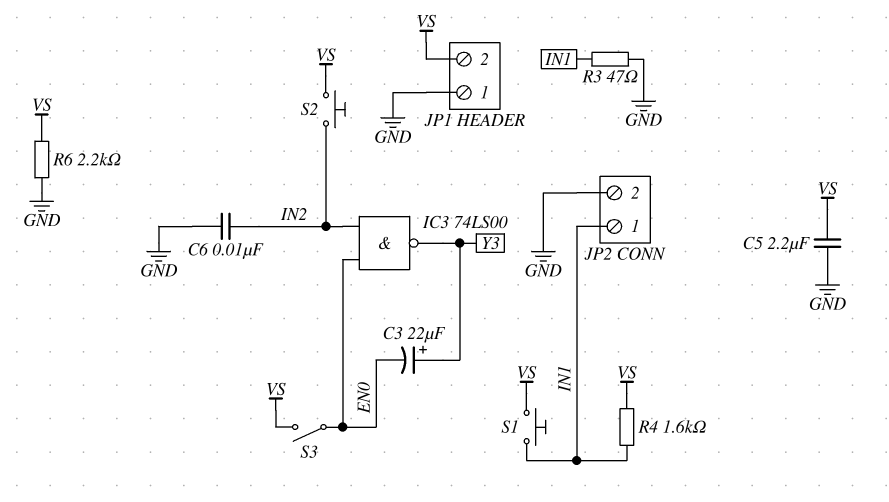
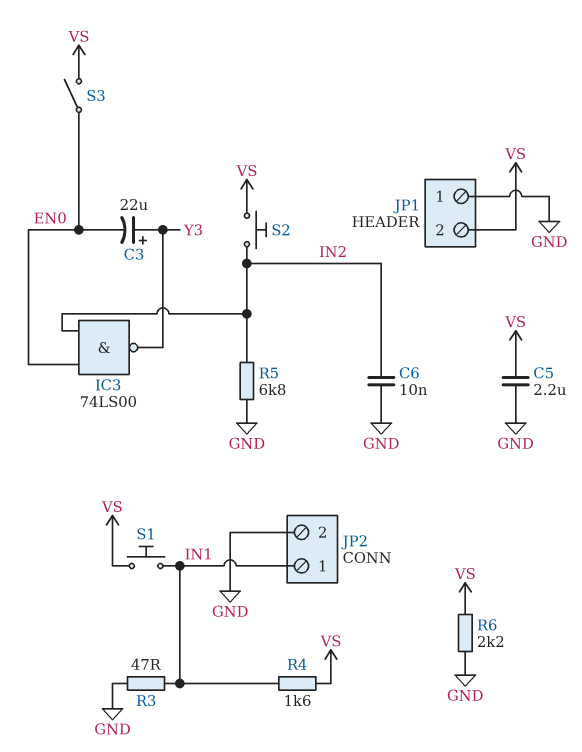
R5: none -> 6.8k (GND, IN2)

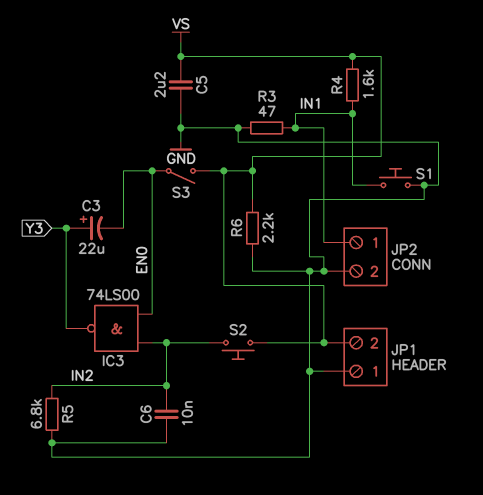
S1: button (IN1, VS) -> button (GND, IN1)

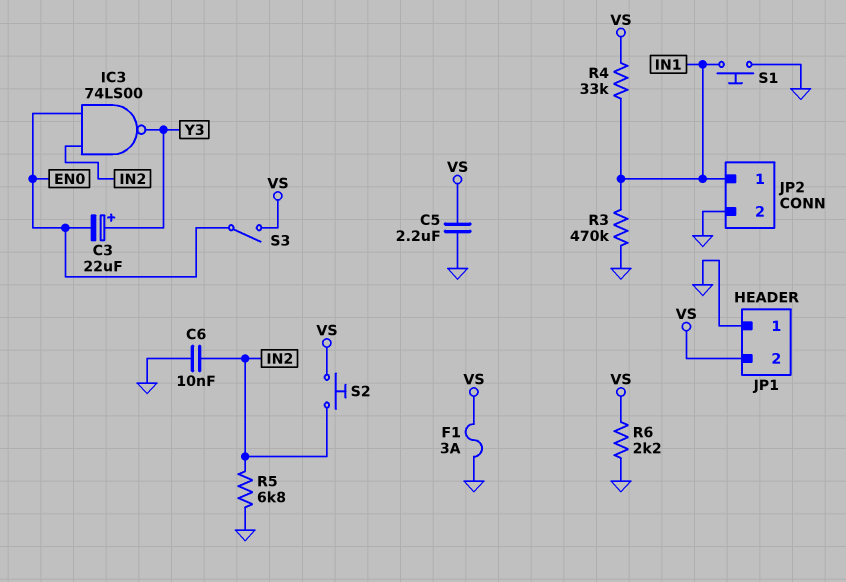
F1: none -> 3A (GND, VS)
R3: 47 (GND, IN1) -> 470k (GND, IN1)
R4: 1.6k (IN1, VS) -> 33k (IN1, VS)

